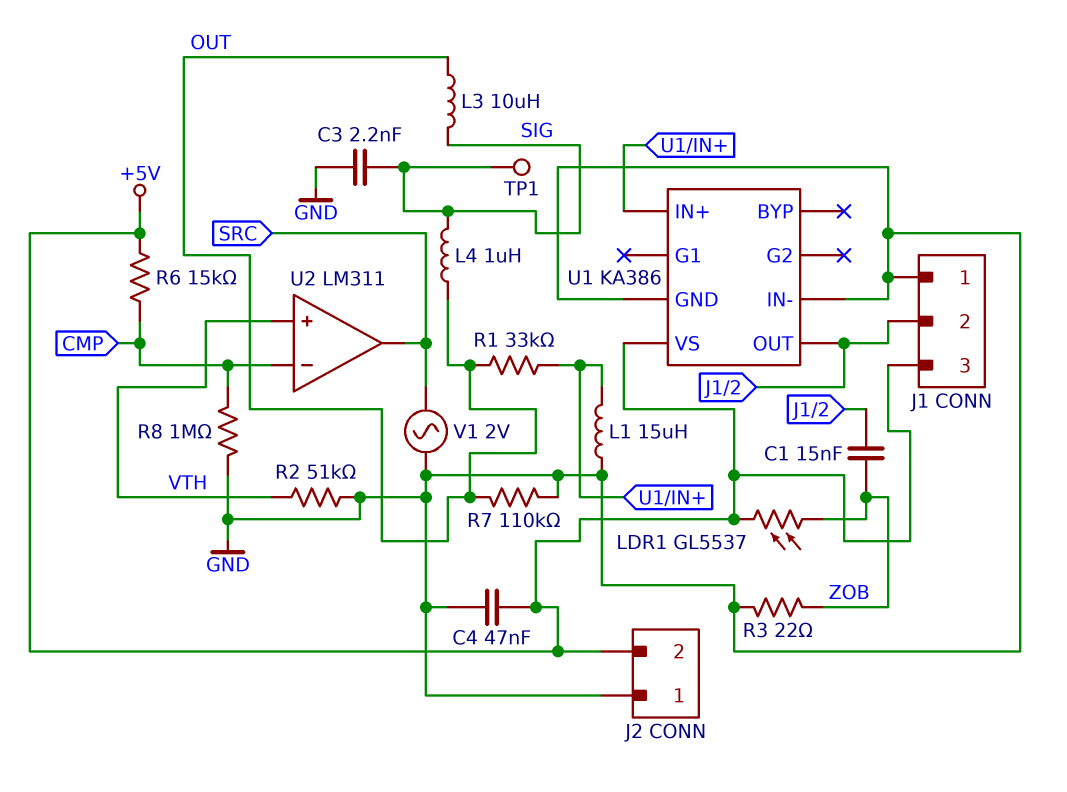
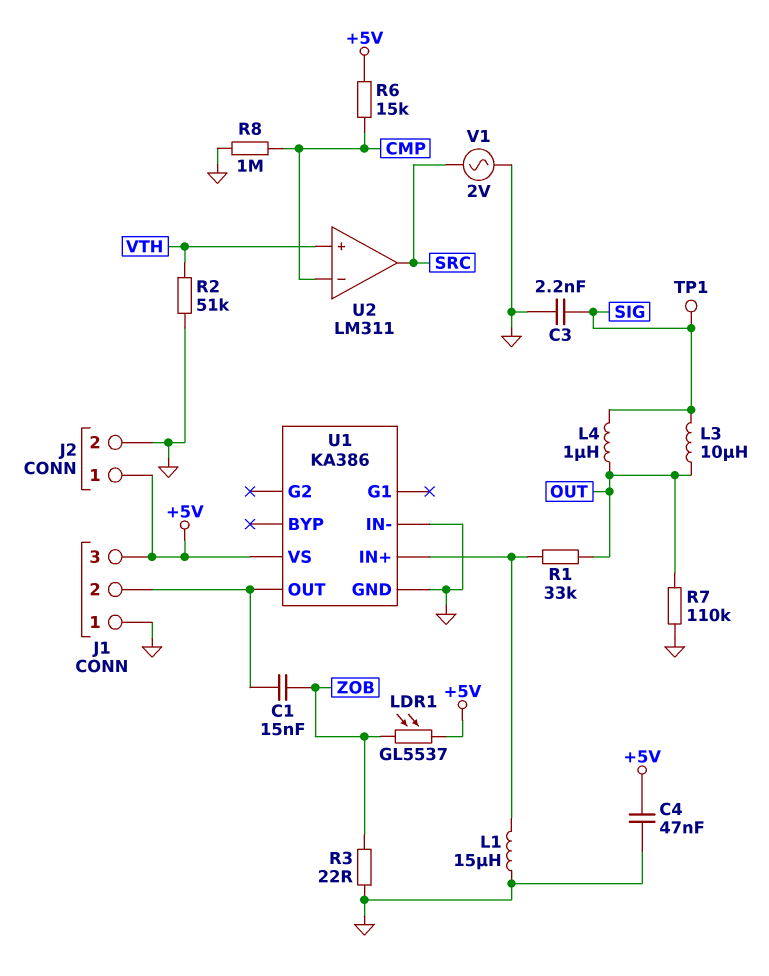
J2 pin 1: GND -> +5V
J2 pin 2: +5V -> GND

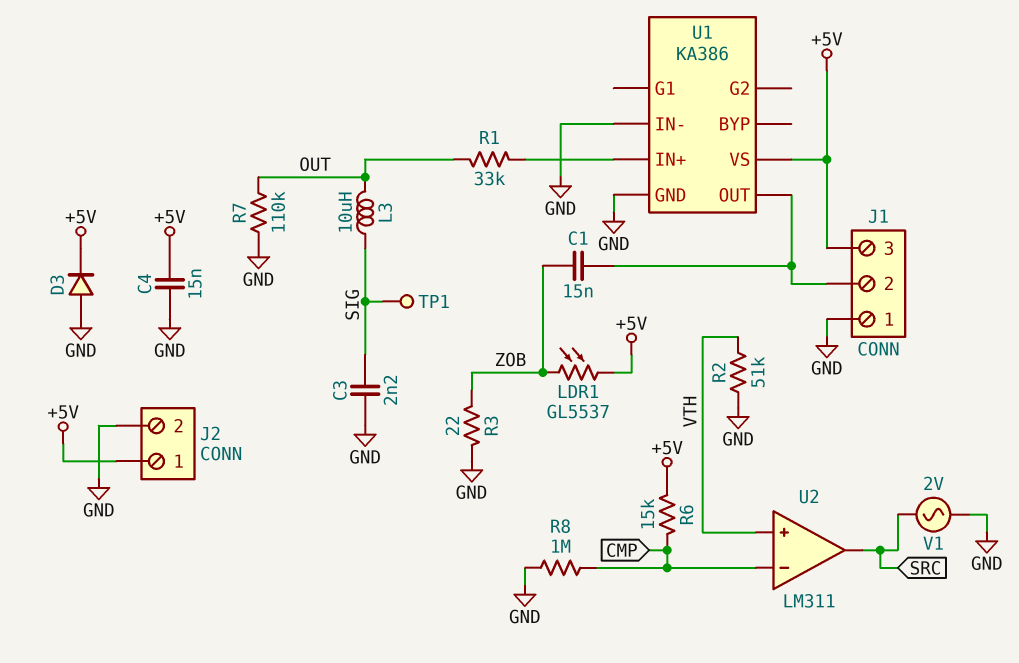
C4: 47nF (+5V, GND) -> 15nF (+5V, GND)
D3: none -> diode (A GND, K +5V)
L1: 15uH (GND, U1/IN+) -> none
L4: 1uH (OUT, SIG) -> none

